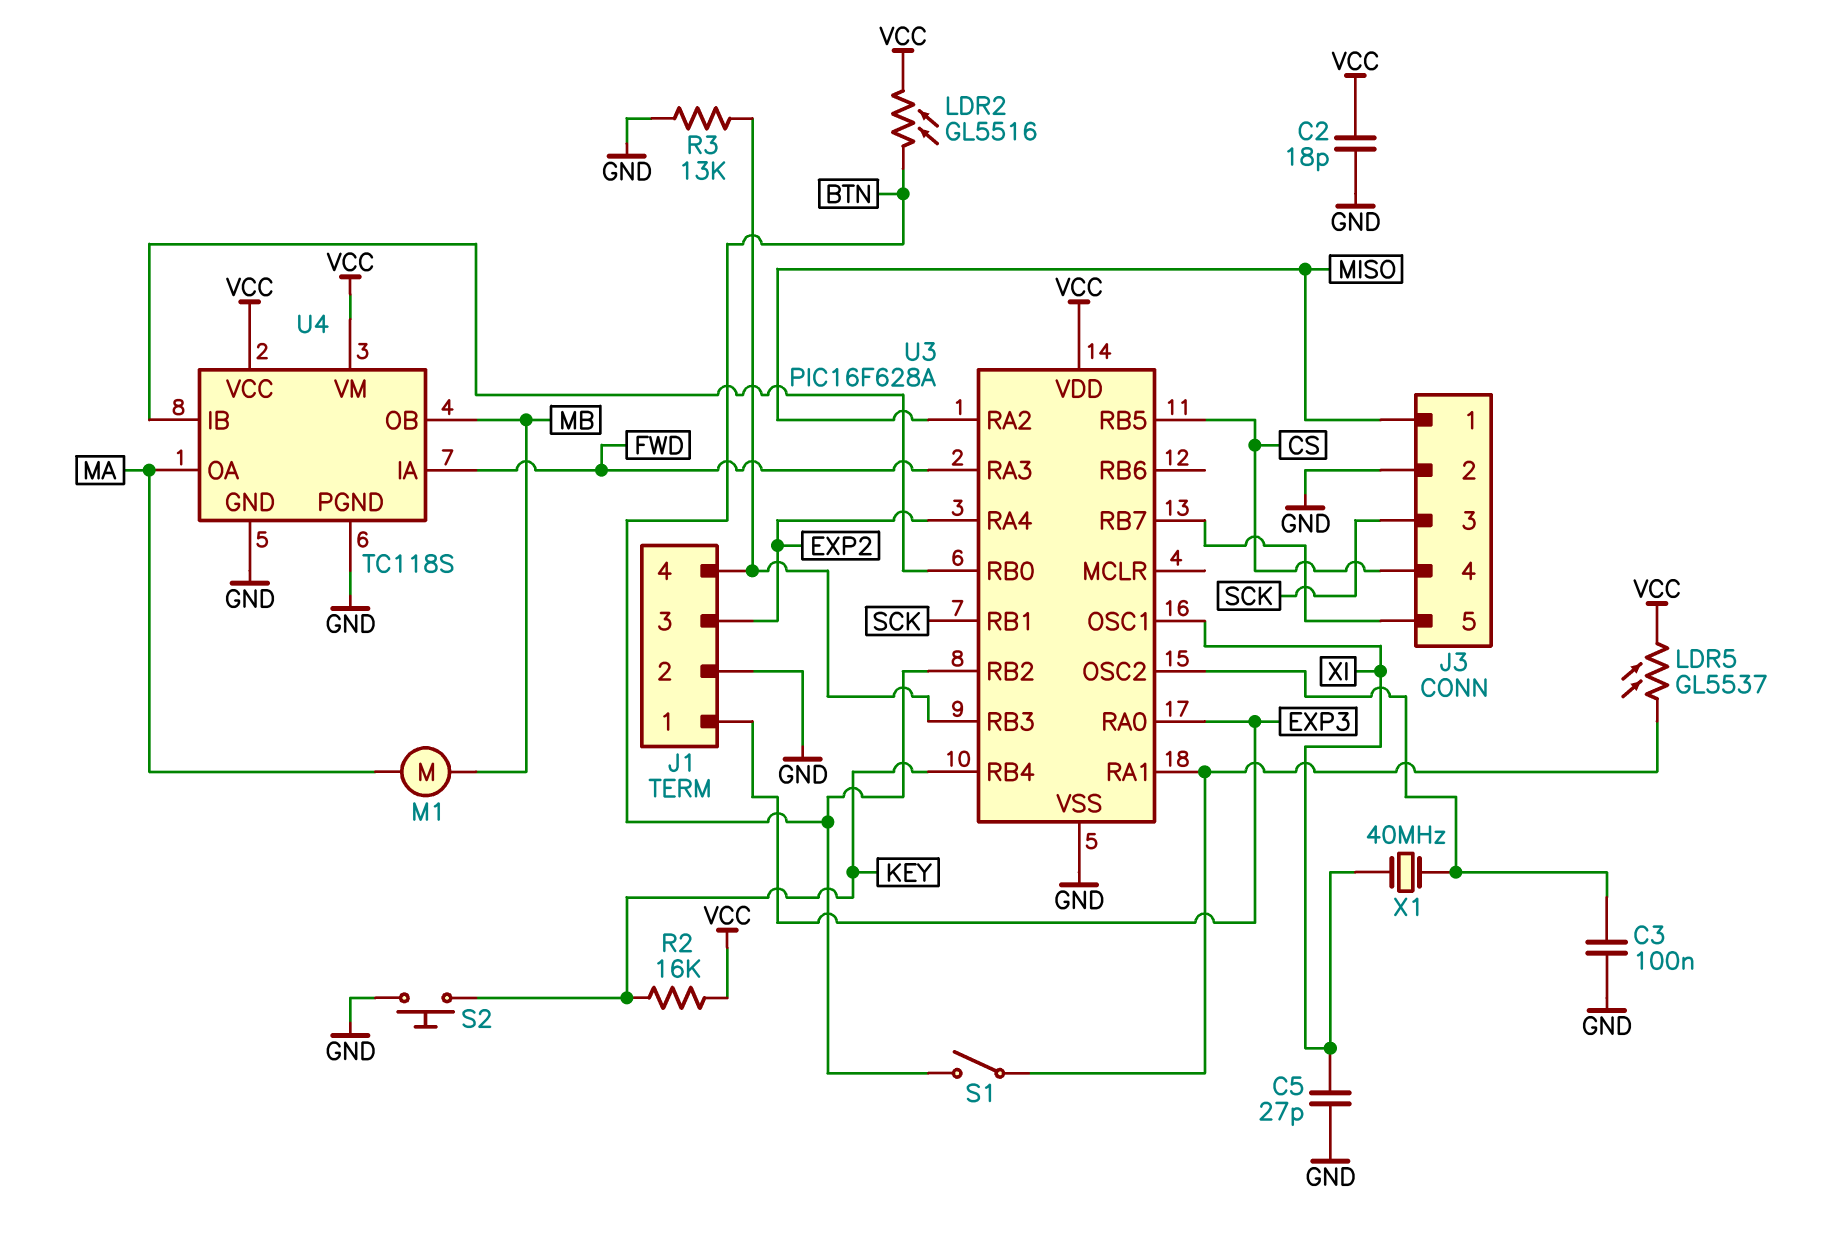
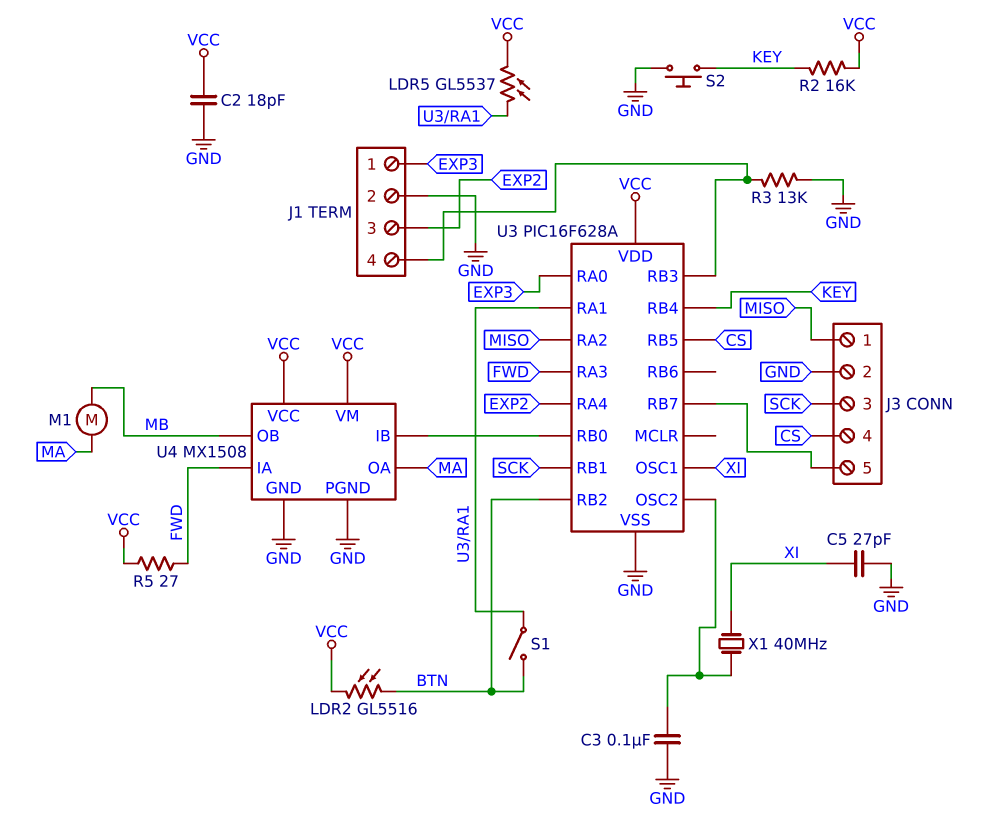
R5: none -> 27 (FWD, VCC)
U4: TC118S -> MX1508

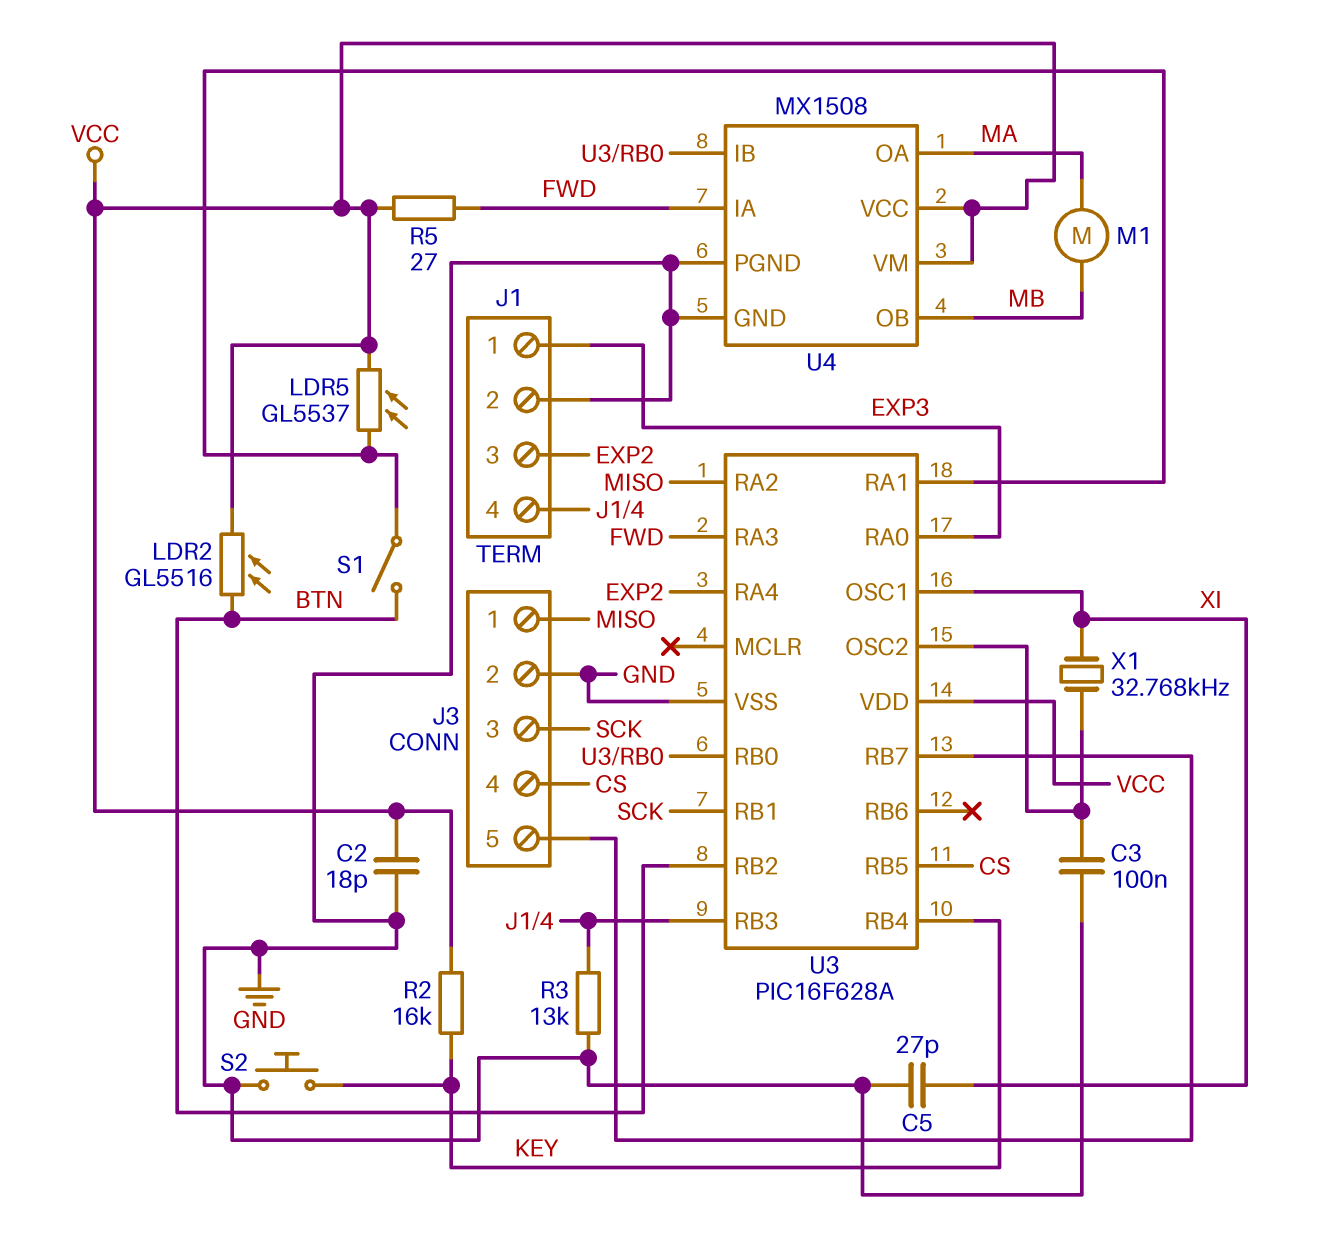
X1: 40MHz (U3/OSC2, XI) -> 32.768kHz (U3/OSC2, XI)

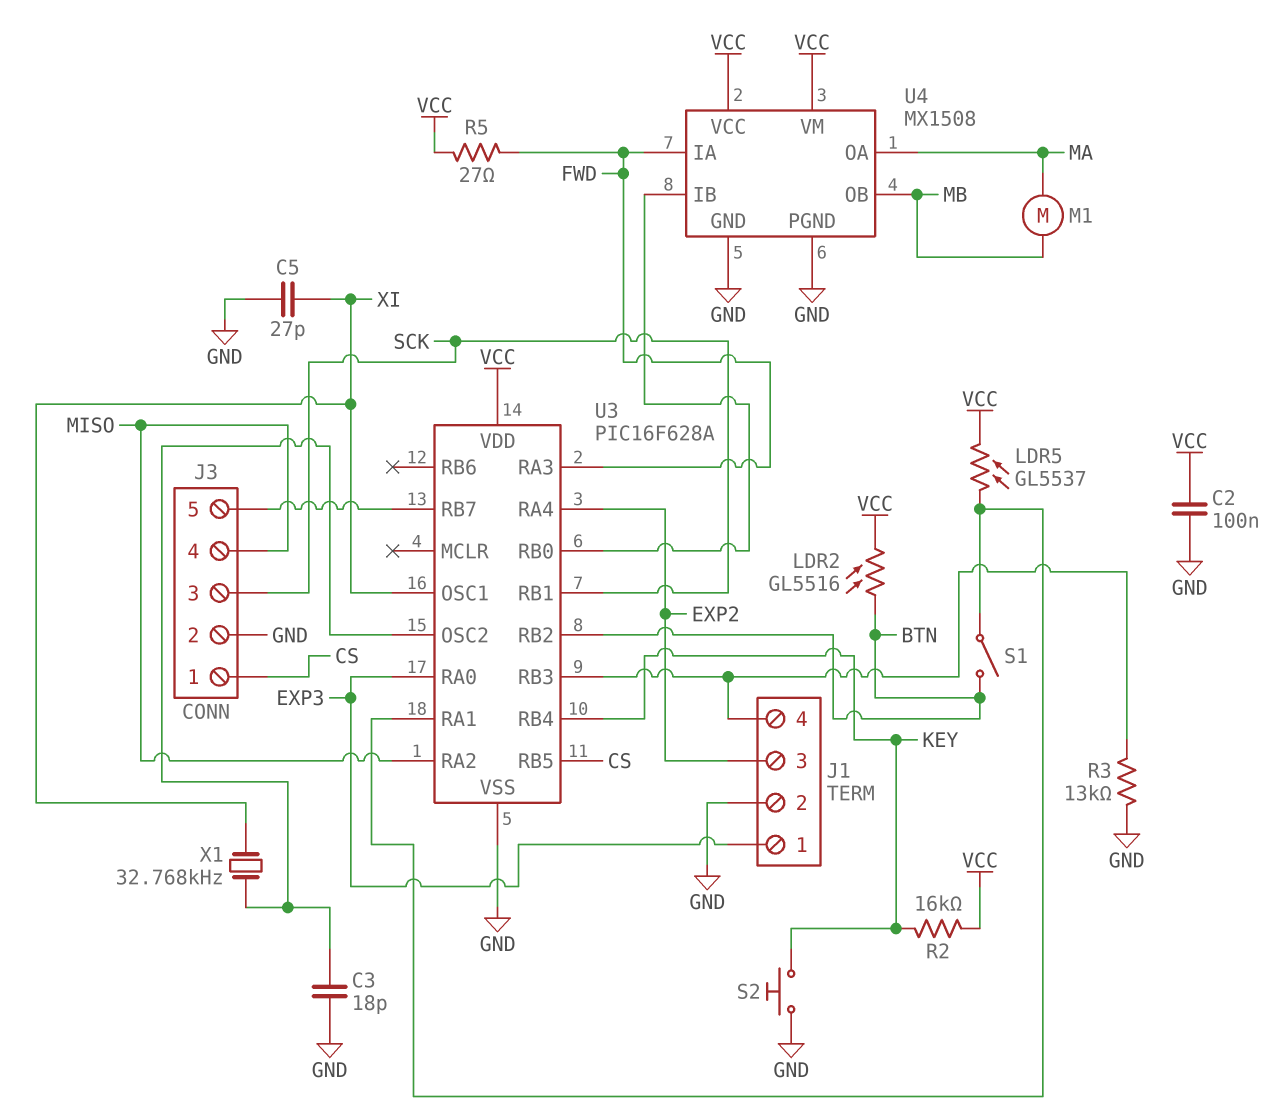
C2: 18pF (GND, VCC) -> 100nF (GND, VCC)
C3: 100nF (GND, U3/OSC2) -> 18pF (GND, U3/OSC2)
J3 pin 1: MISO -> CS
J3 pin 4: CS -> MISO

